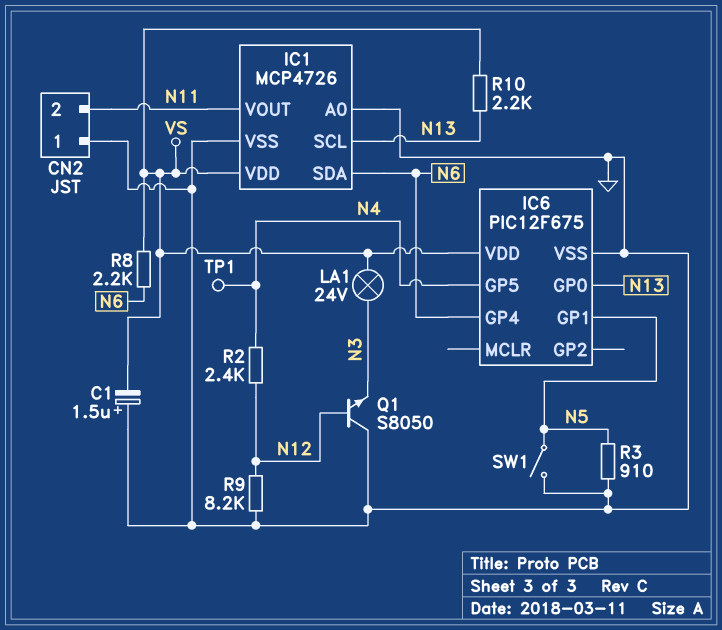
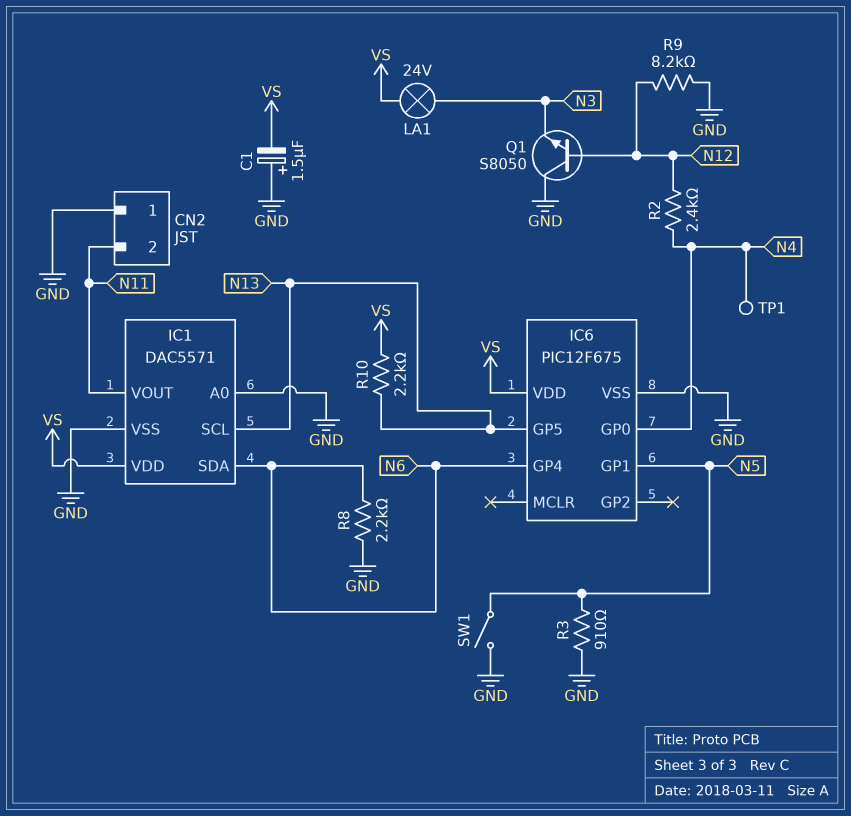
IC1: MCP4726 -> DAC5571
IC6 pin GP0: N13 -> N4
IC6 pin GP5: N4 -> N13
R8: 2.2k (N6, VS) -> 2.2k (GND, N6)

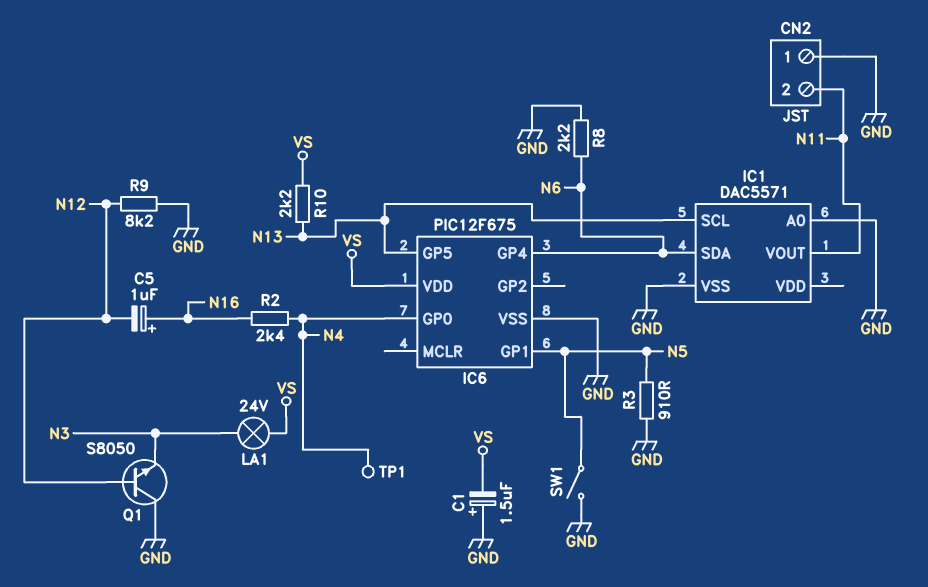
C5: none -> 1uF (plus N16, minus N12)
IC1 pin VDD: VS -> none
R2: 2.4k (N4, N12) -> 2.4k (N4, N16)

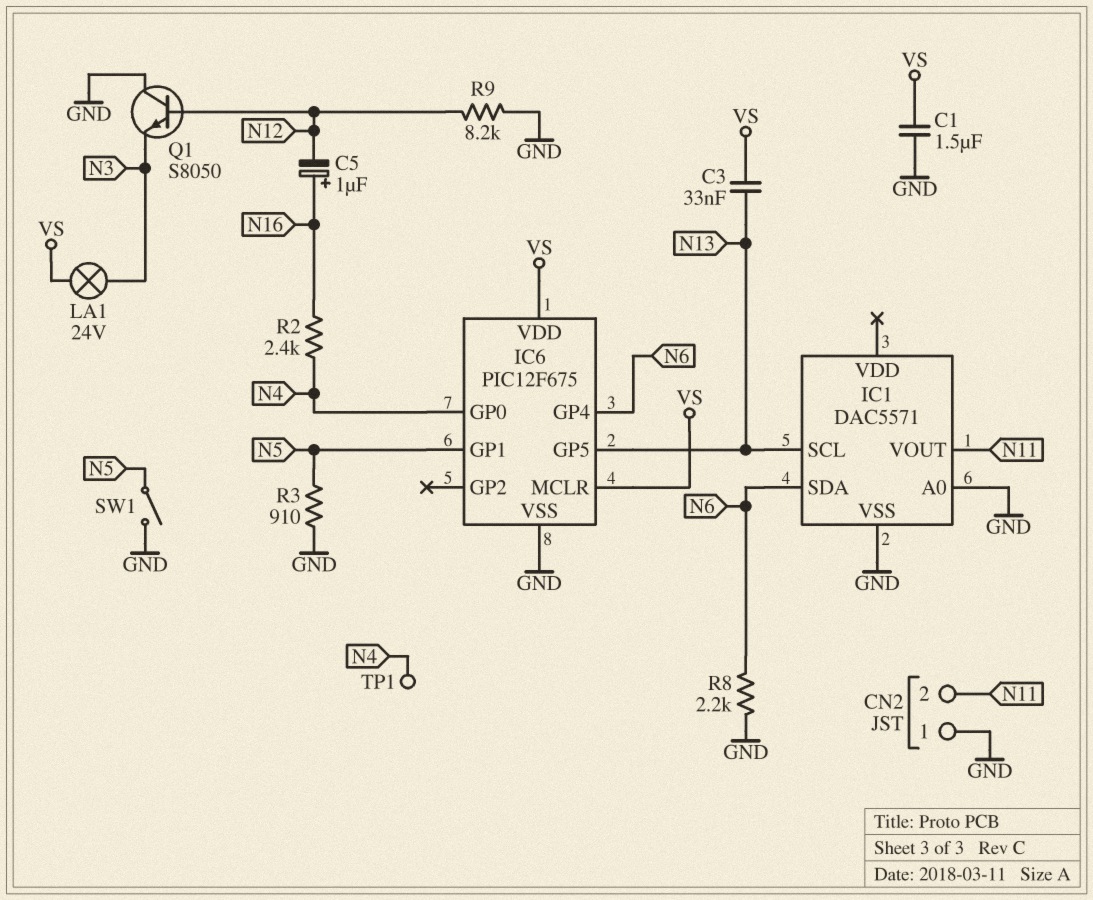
C1: 1.5uF (plus GND, minus VS) -> 1.5uF (GND, VS)
C3: none -> 33nF (N13, VS)
IC6 pin MCLR: none -> VS
R10: 2.2k (N13, VS) -> none

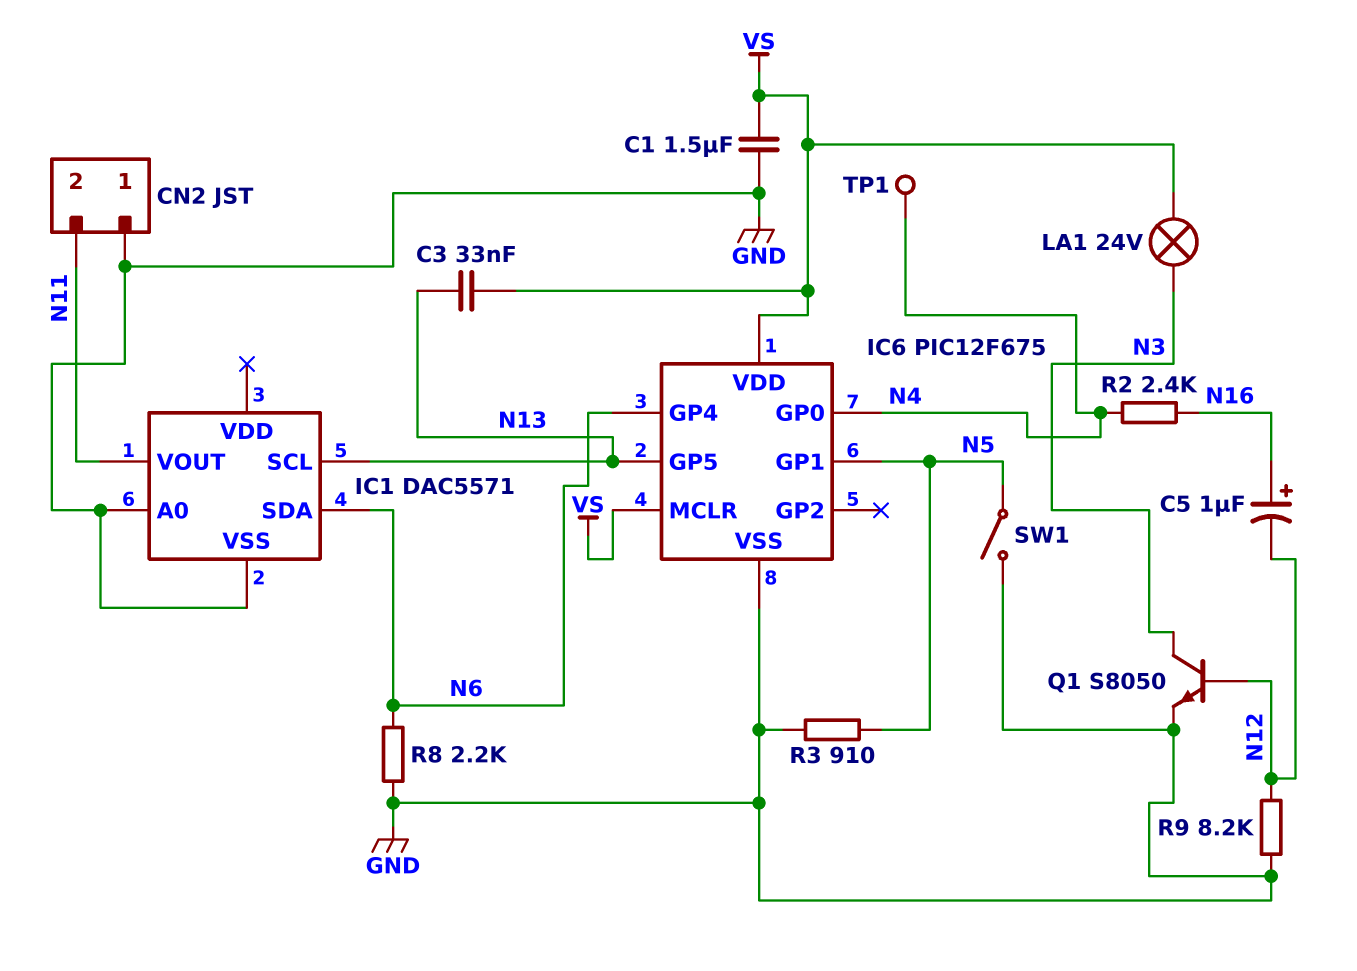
Q1: NPN S8050 (B N12, C GND, E N3) -> NPN S8050 (B N12, C N3, E GND)

